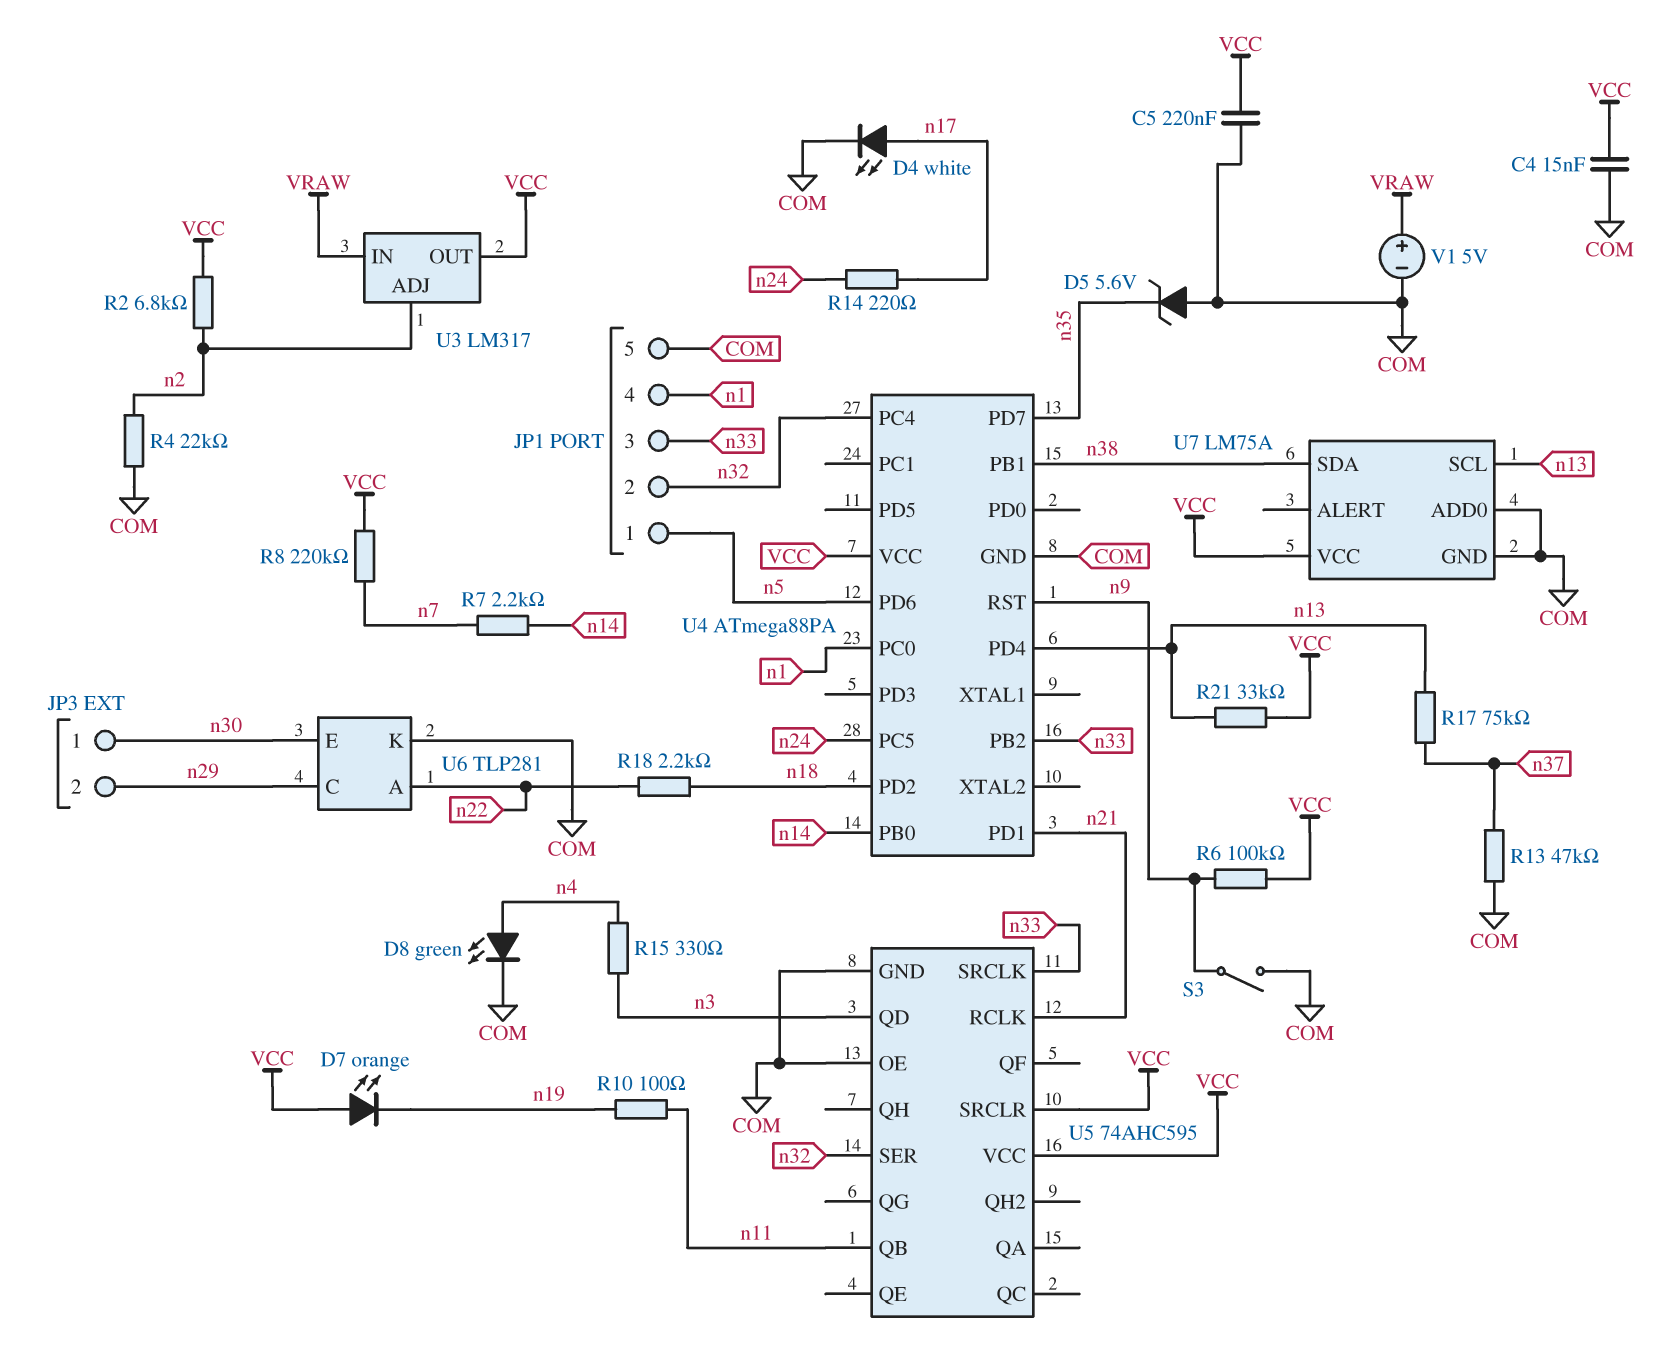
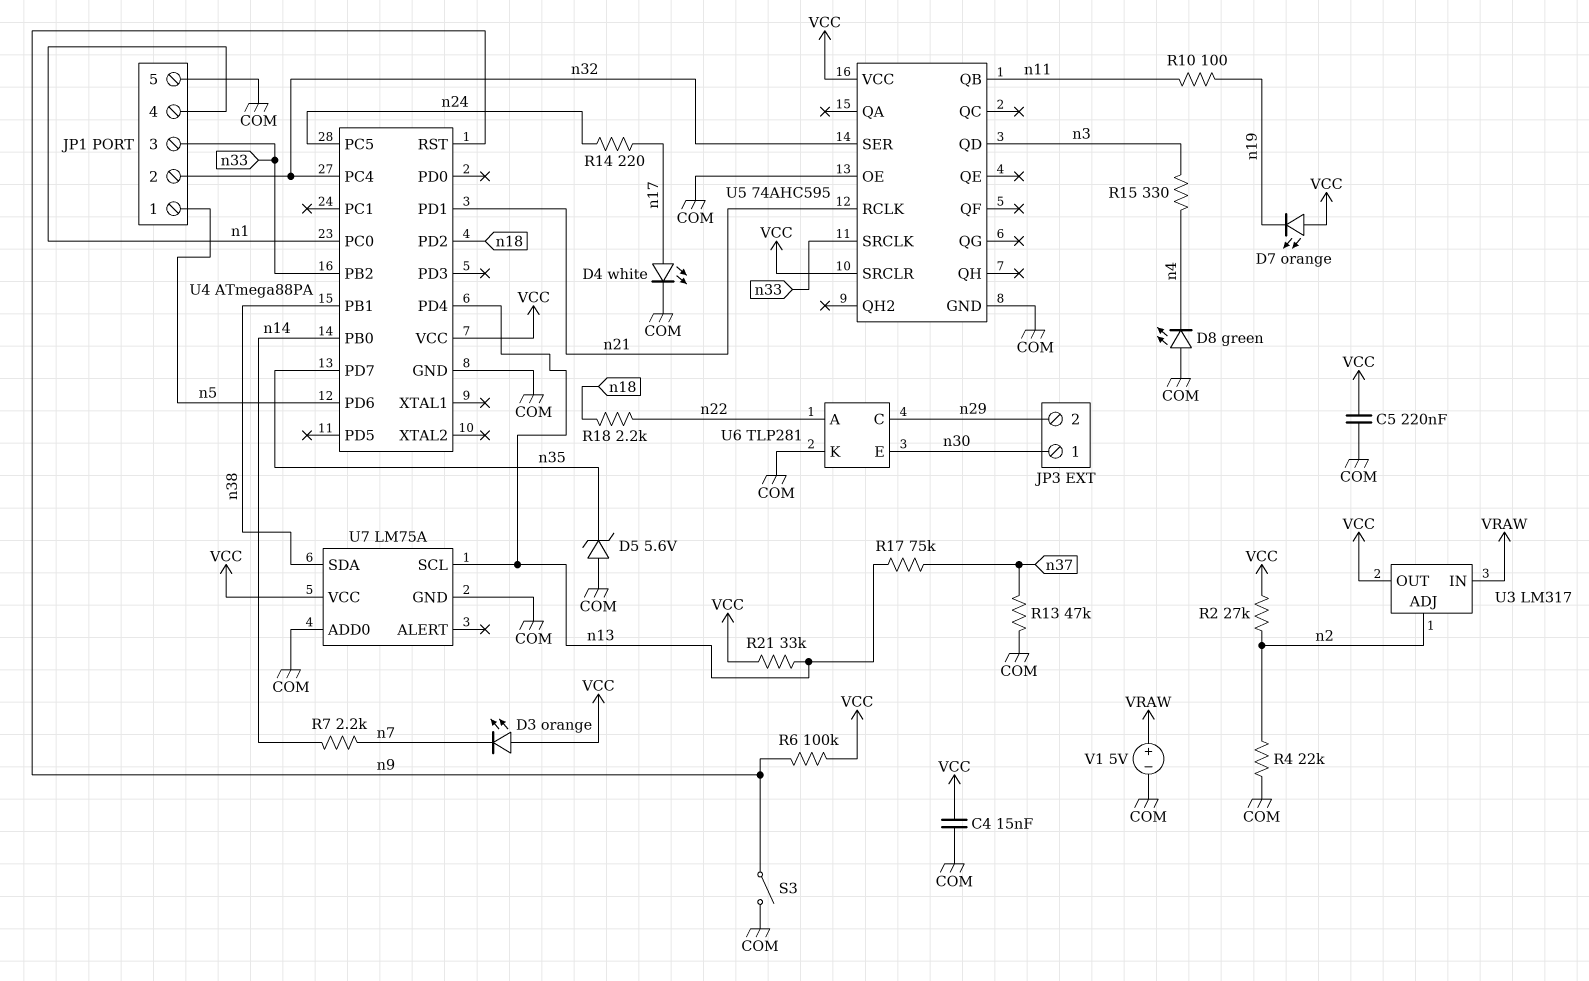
D3: none -> LED orange (A VCC, K n7)
D8: LED green (A n4, K COM) -> LED green (A COM, K n4)
R2: 6.8k (VCC, n2) -> 27k (VCC, n2)
R8: 220k (VCC, n7) -> none

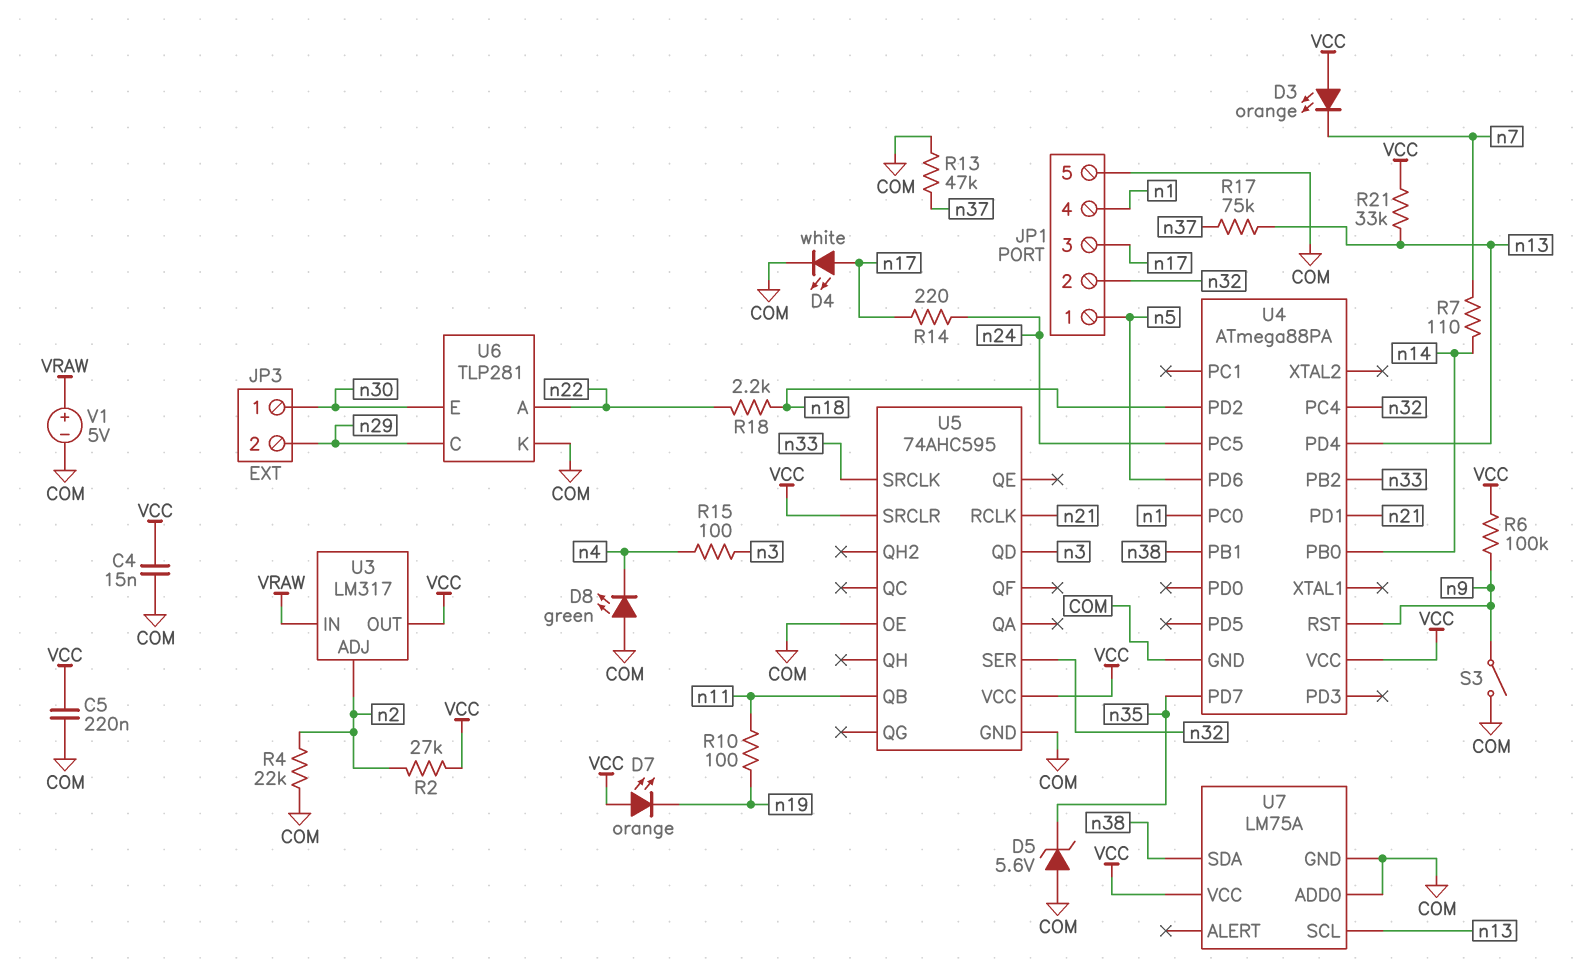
JP1 pin 3: n33 -> n17
R7: 2.2k (n7, n14) -> 110 (n7, n14)
R15: 330 (n3, n4) -> 100 (n3, n4)

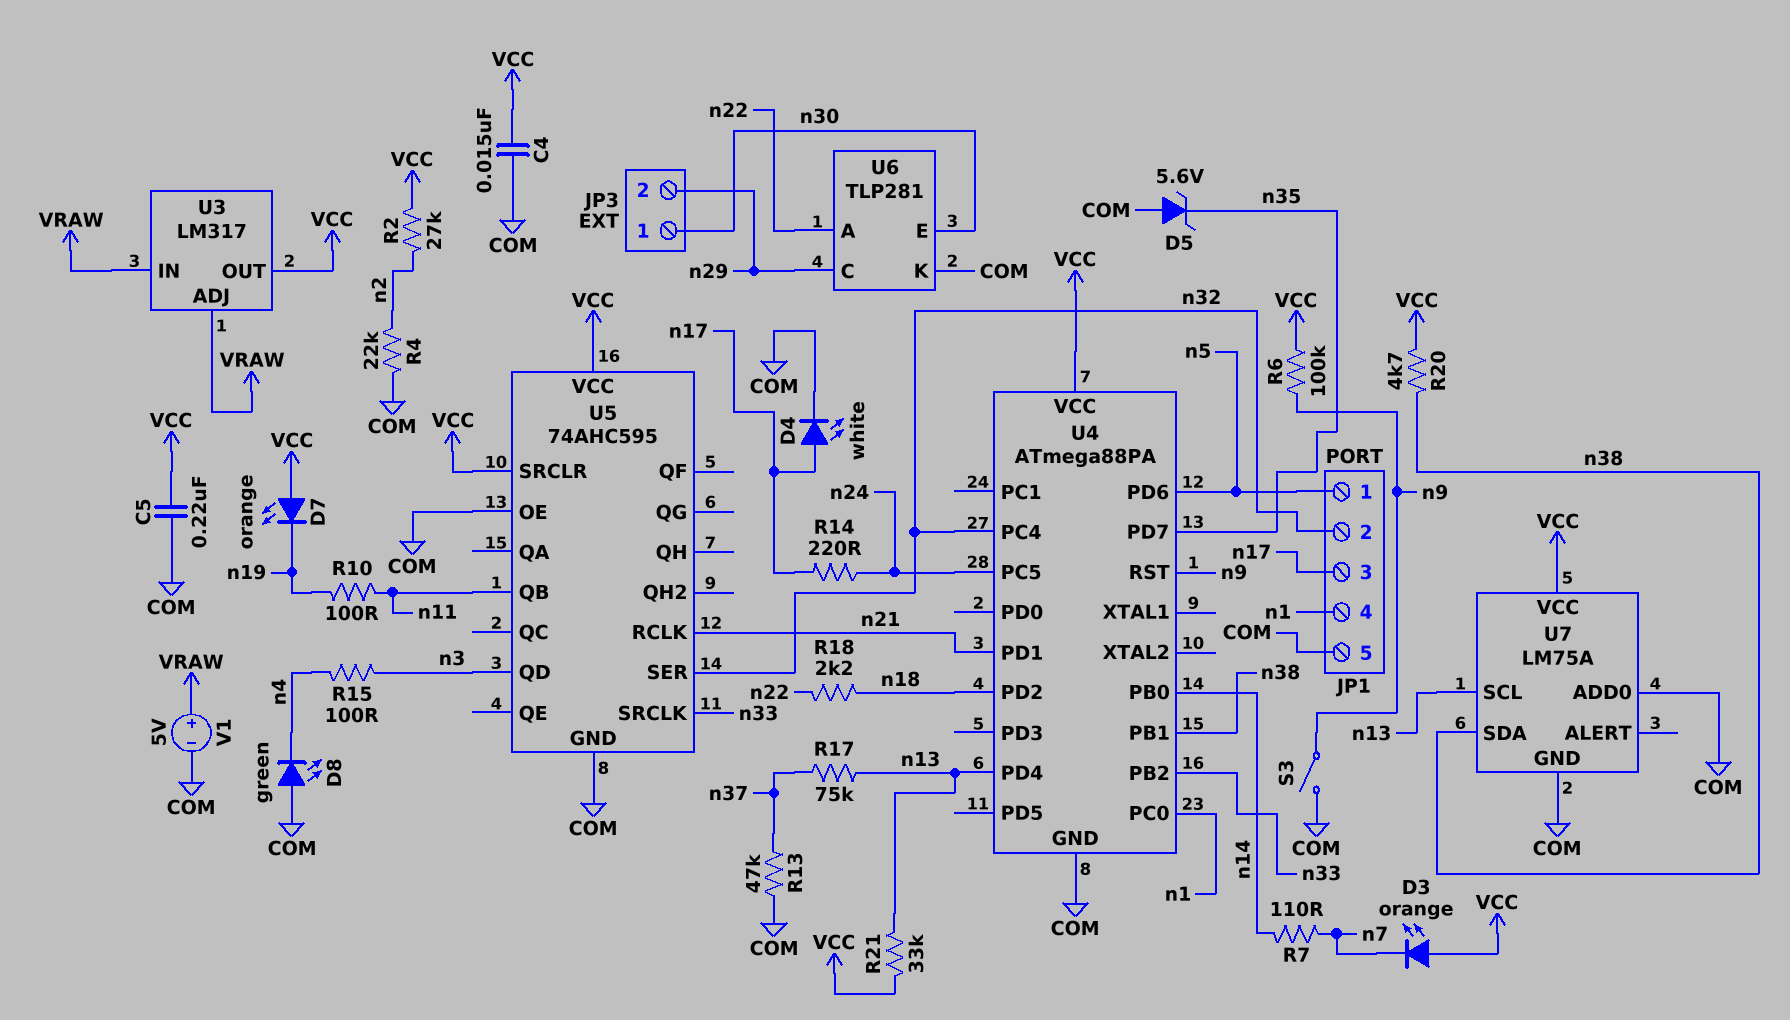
R20: none -> 4.7k (VCC, n38)
U3 pin ADJ: n2 -> VRAW

